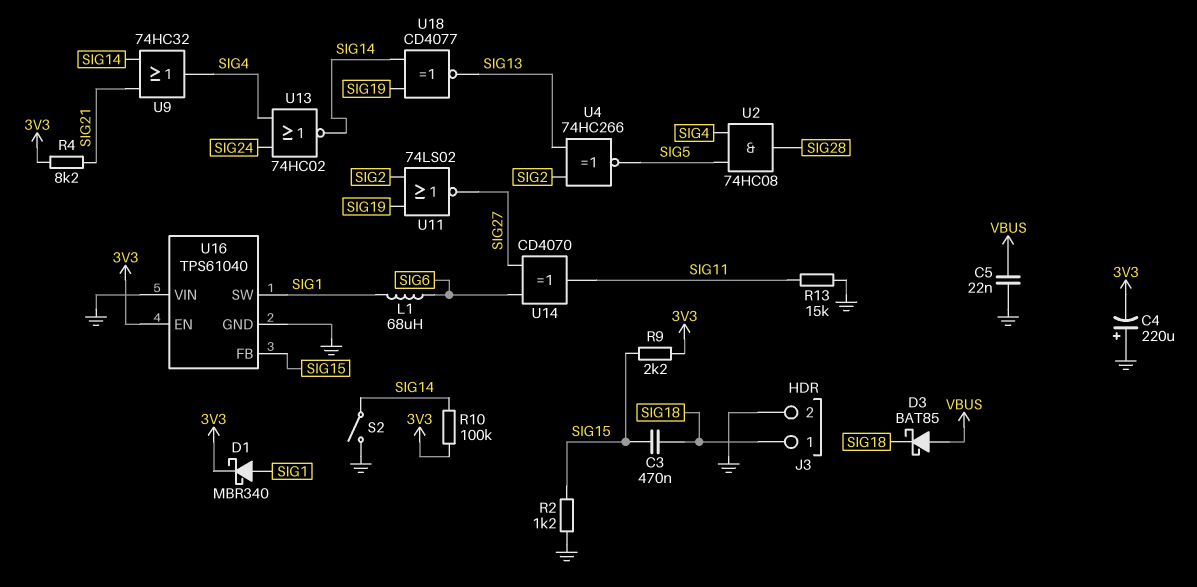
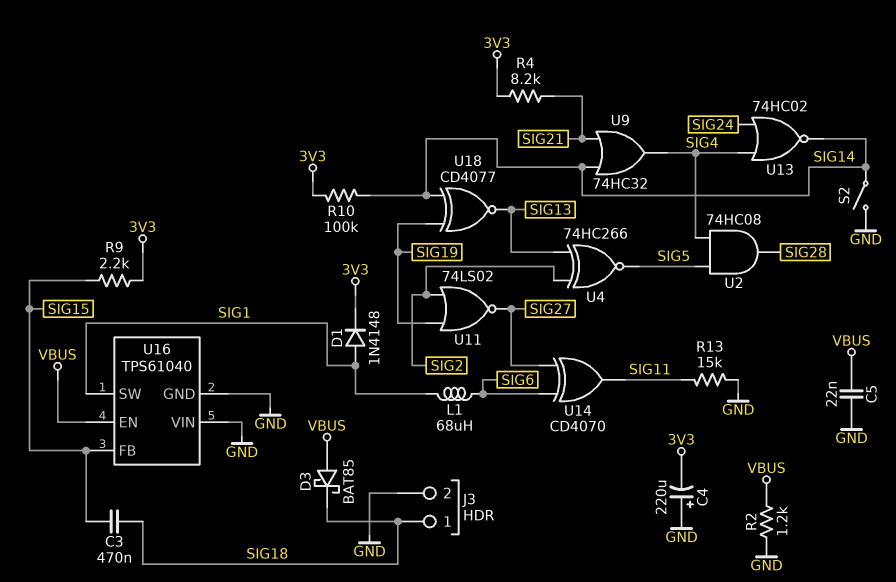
D1: schottky MBR340 (A SIG1, K 3V3) -> diode 1N4148 (A SIG1, K 3V3)
R2: 1.2k (GND, SIG15) -> 1.2k (GND, VBUS)
U16 pin EN: 3V3 -> VBUS

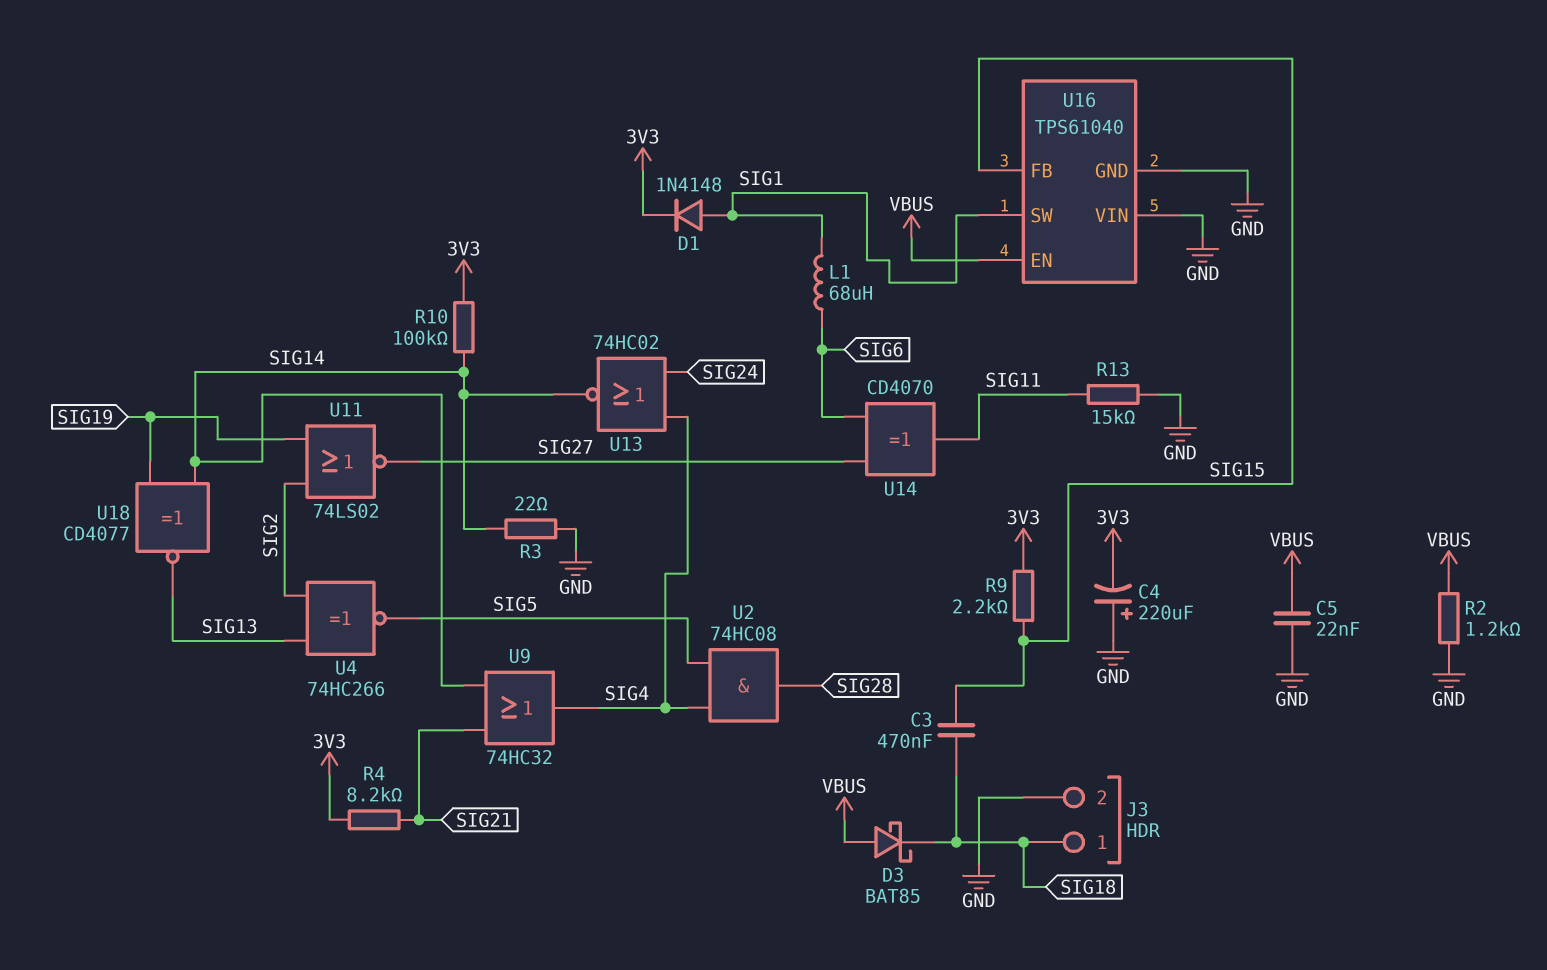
R3: none -> 22 (GND, SIG14)
S2: switch (GND, SIG14) -> none

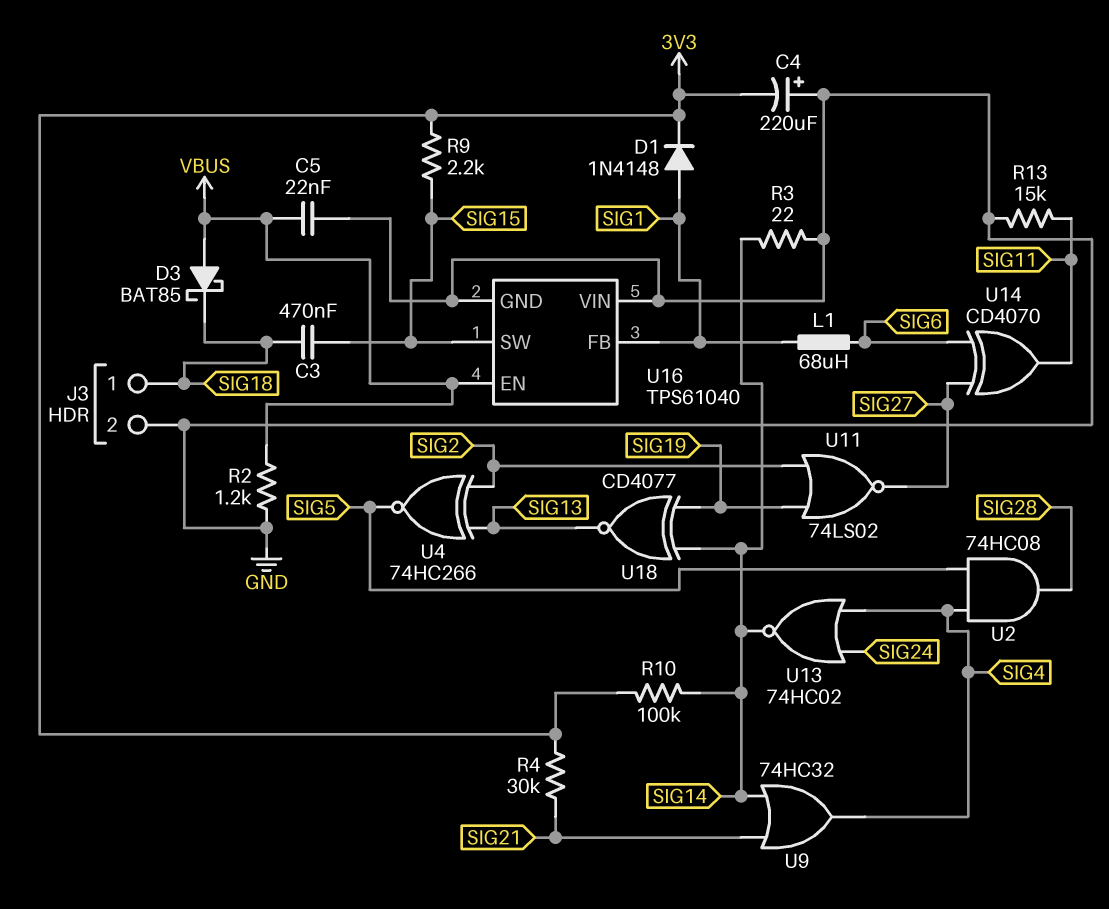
R4: 8.2k (3V3, SIG21) -> 30k (3V3, SIG21)
U16 pin FB: SIG15 -> SIG1
U16 pin SW: SIG1 -> SIG15

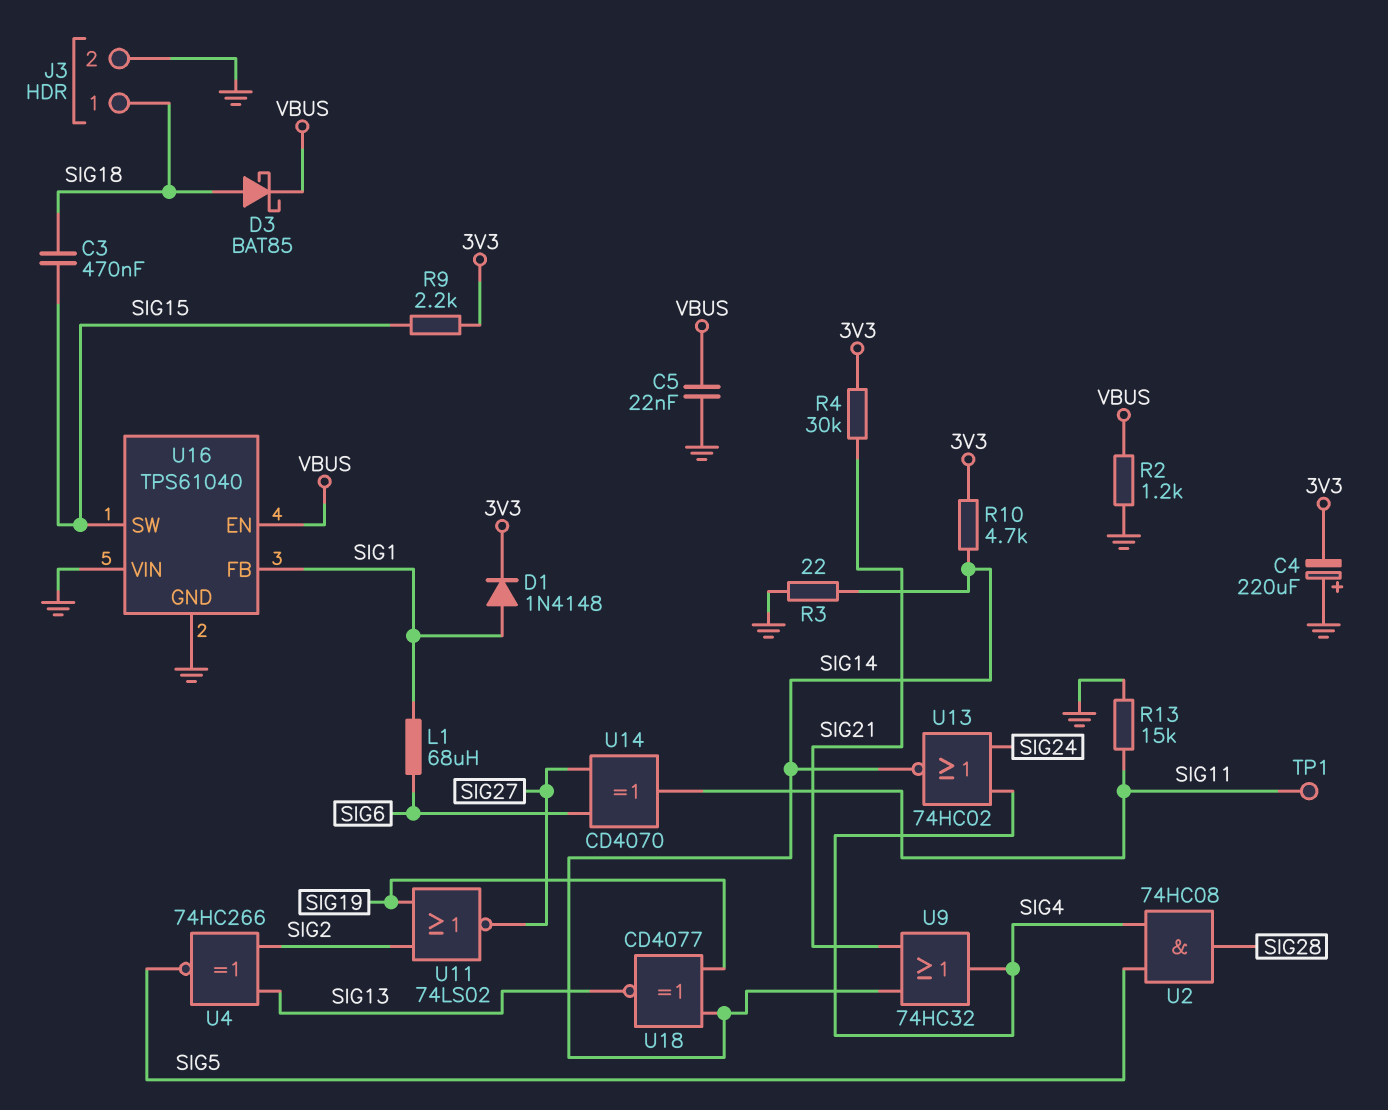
D3: schottky BAT85 (A VBUS, K SIG18) -> schottky BAT85 (A SIG18, K VBUS)
R10: 100k (3V3, SIG14) -> 4.7k (3V3, SIG14)
TP1: none -> test point (SIG11)

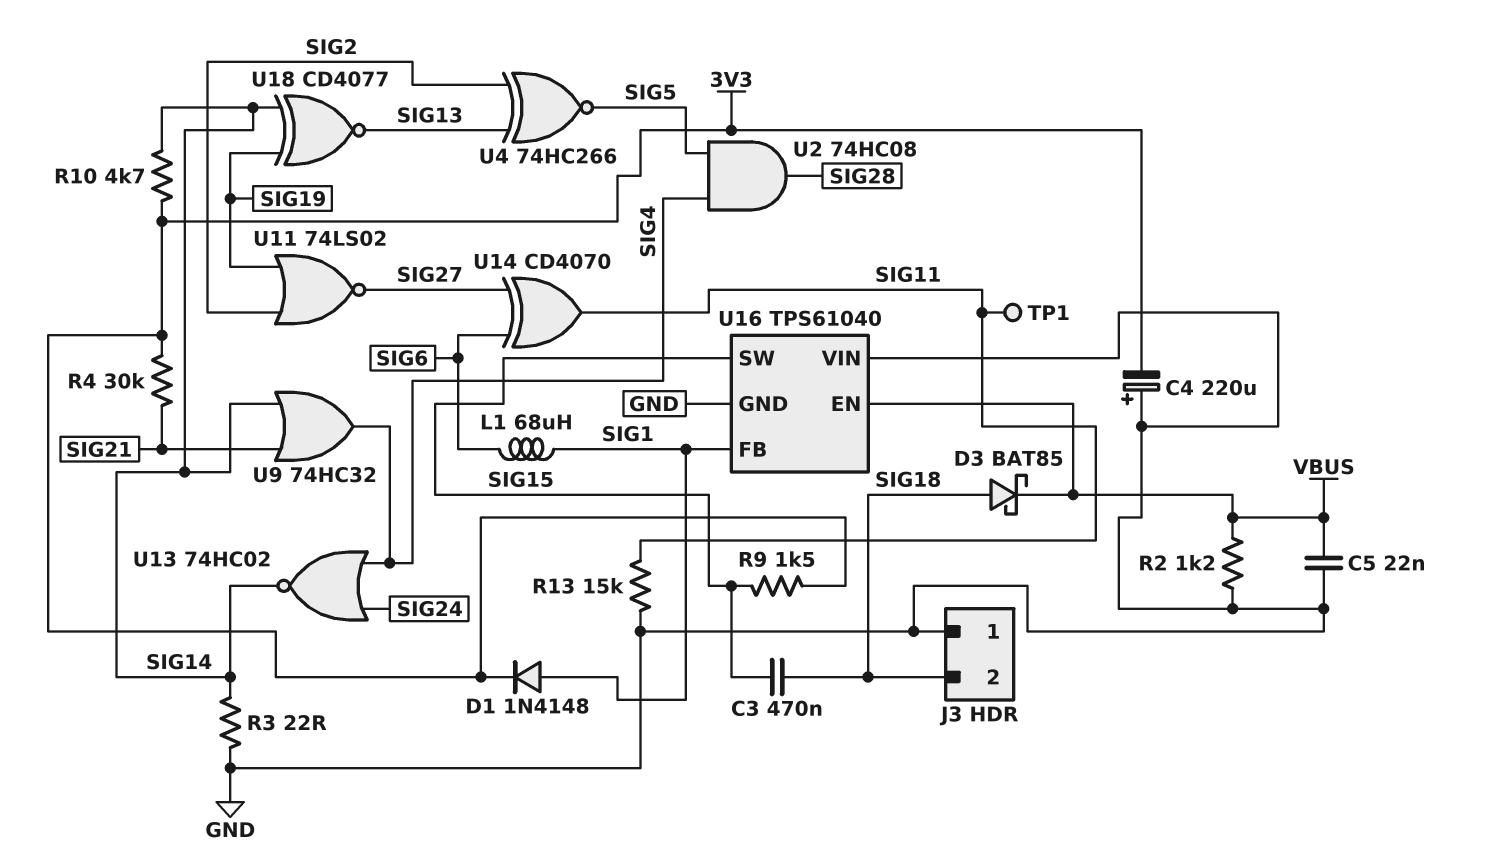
J3 pin 1: SIG18 -> GND
J3 pin 2: GND -> SIG18
R9: 2.2k (3V3, SIG15) -> 1.5k (3V3, SIG15)

